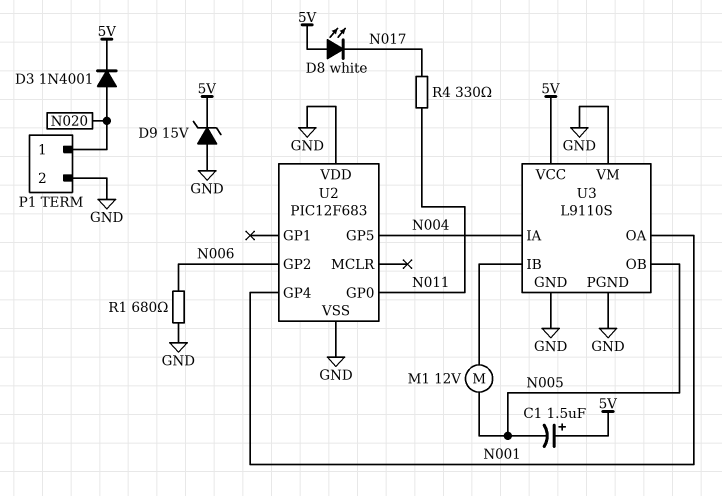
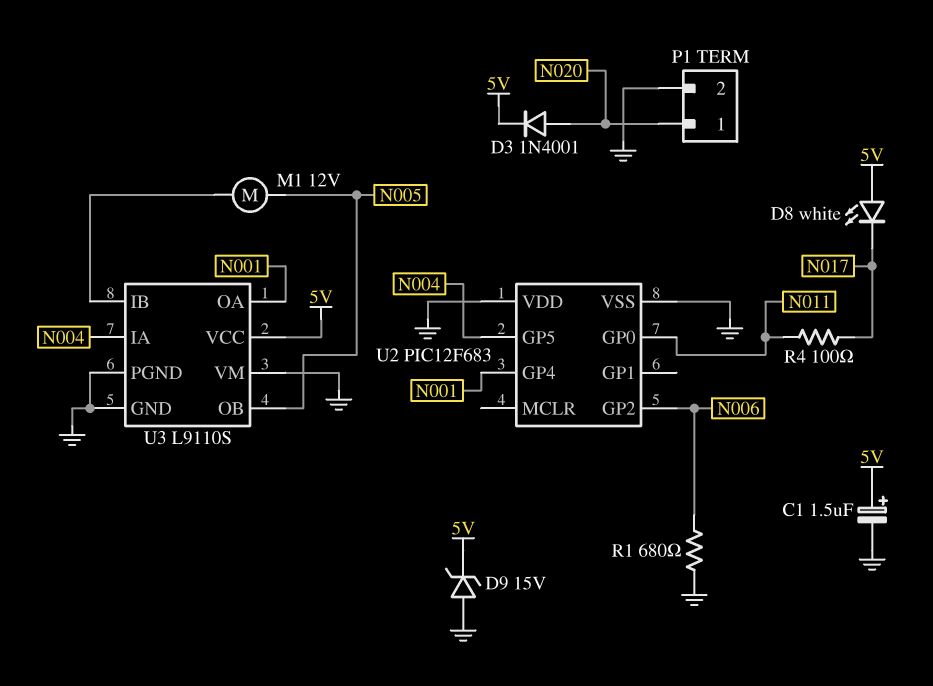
C1: 1.5uF (plus 5V, minus N005) -> 1.5uF (plus 5V, minus GND)
R4: 330 (N011, N017) -> 100 (N011, N017)

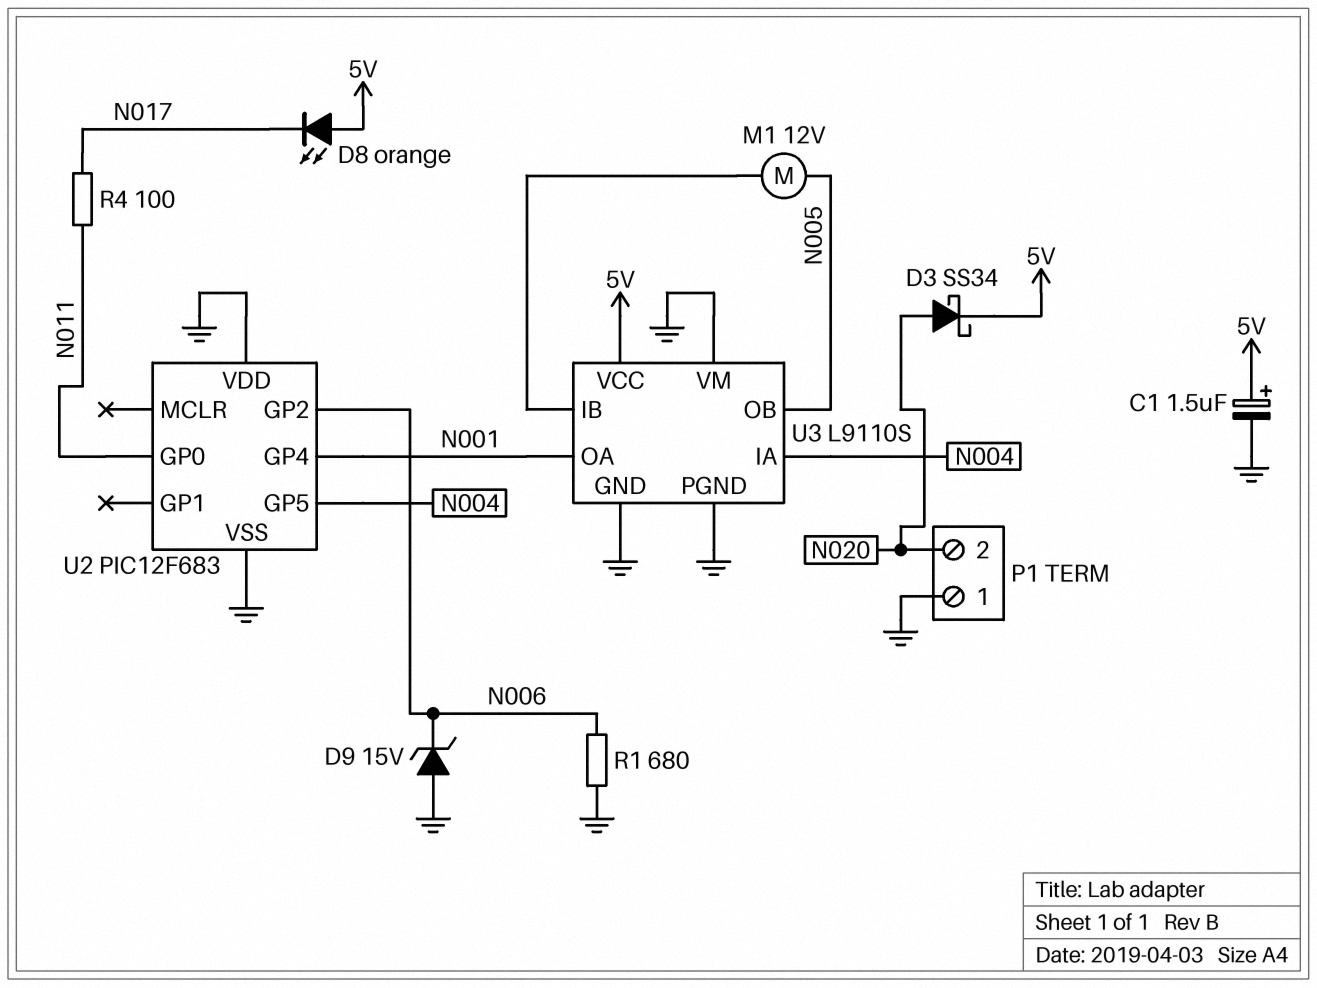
D3: diode 1N4001 (A N020, K 5V) -> schottky SS34 (A N020, K 5V)
D8: LED white (A 5V, K N017) -> LED orange (A 5V, K N017)
D9: zener 15V (A GND, K 5V) -> zener 15V (A GND, K N006)
P1 pin 1: N020 -> GND
P1 pin 2: GND -> N020

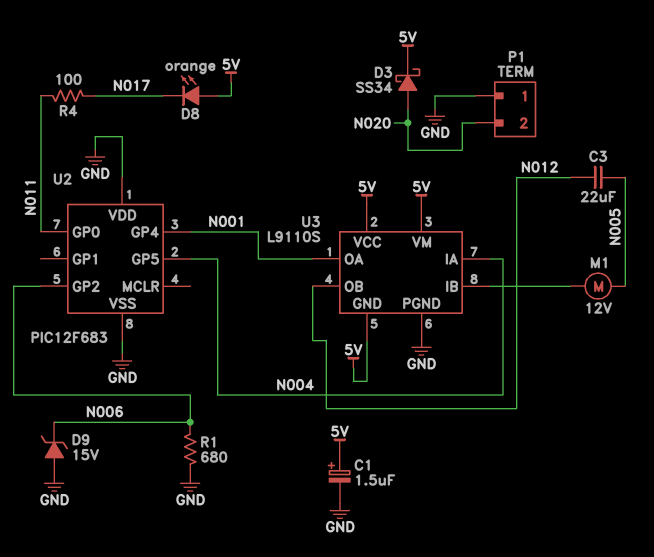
C3: none -> 22uF (N005, N012)
U3 pin GND: GND -> 5V
U3 pin OB: N005 -> N012
U3 pin VM: GND -> 5V

